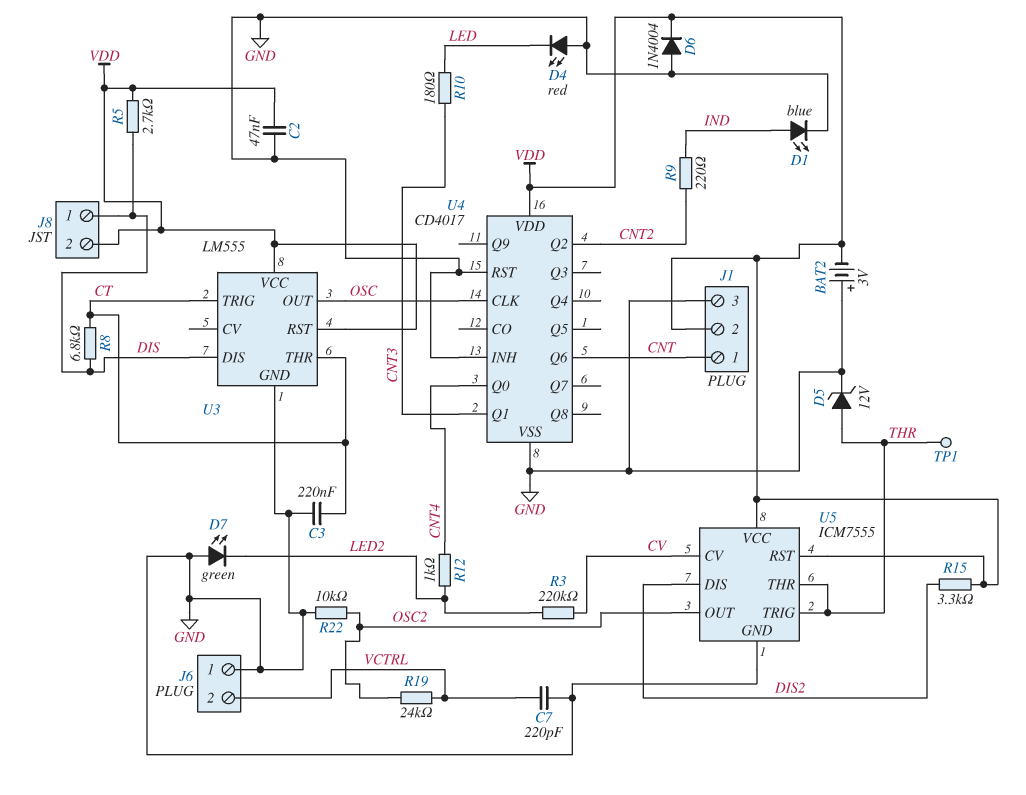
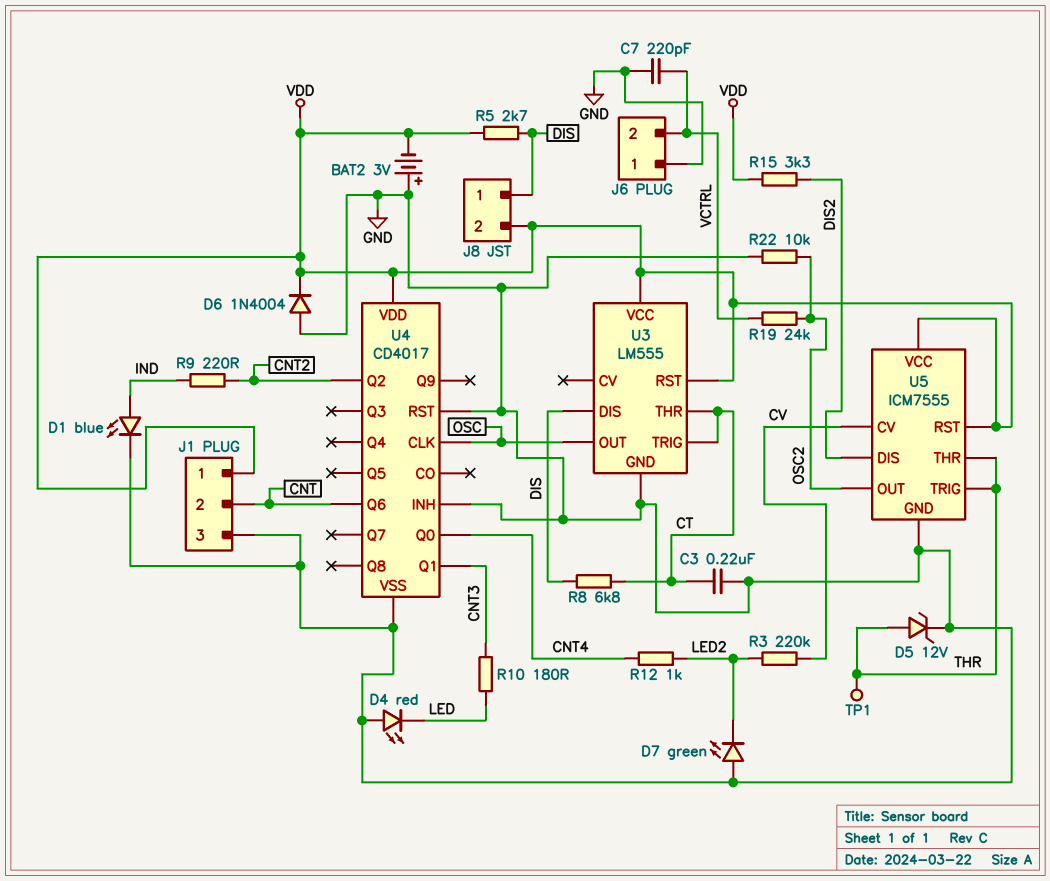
C2: 47nF (GND, VDD) -> none
J1 pin 1: CNT -> VDD
J1 pin 2: VDD -> CNT

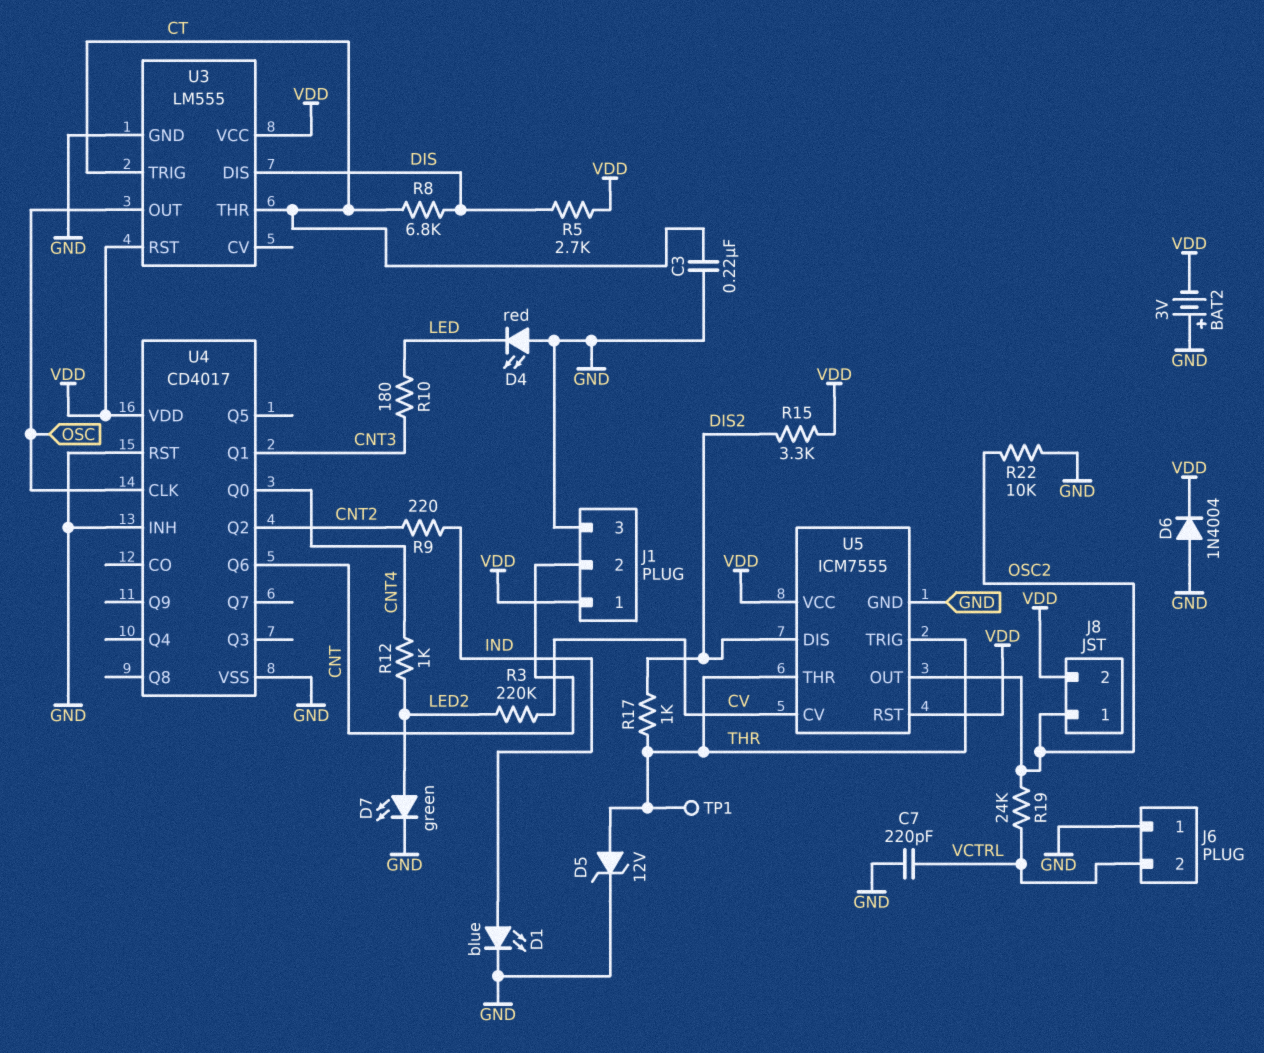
D7: LED green (A GND, K LED2) -> LED green (A LED2, K GND)
J8 pin 1: DIS -> OSC2
R17: none -> 1k (DIS2, THR)

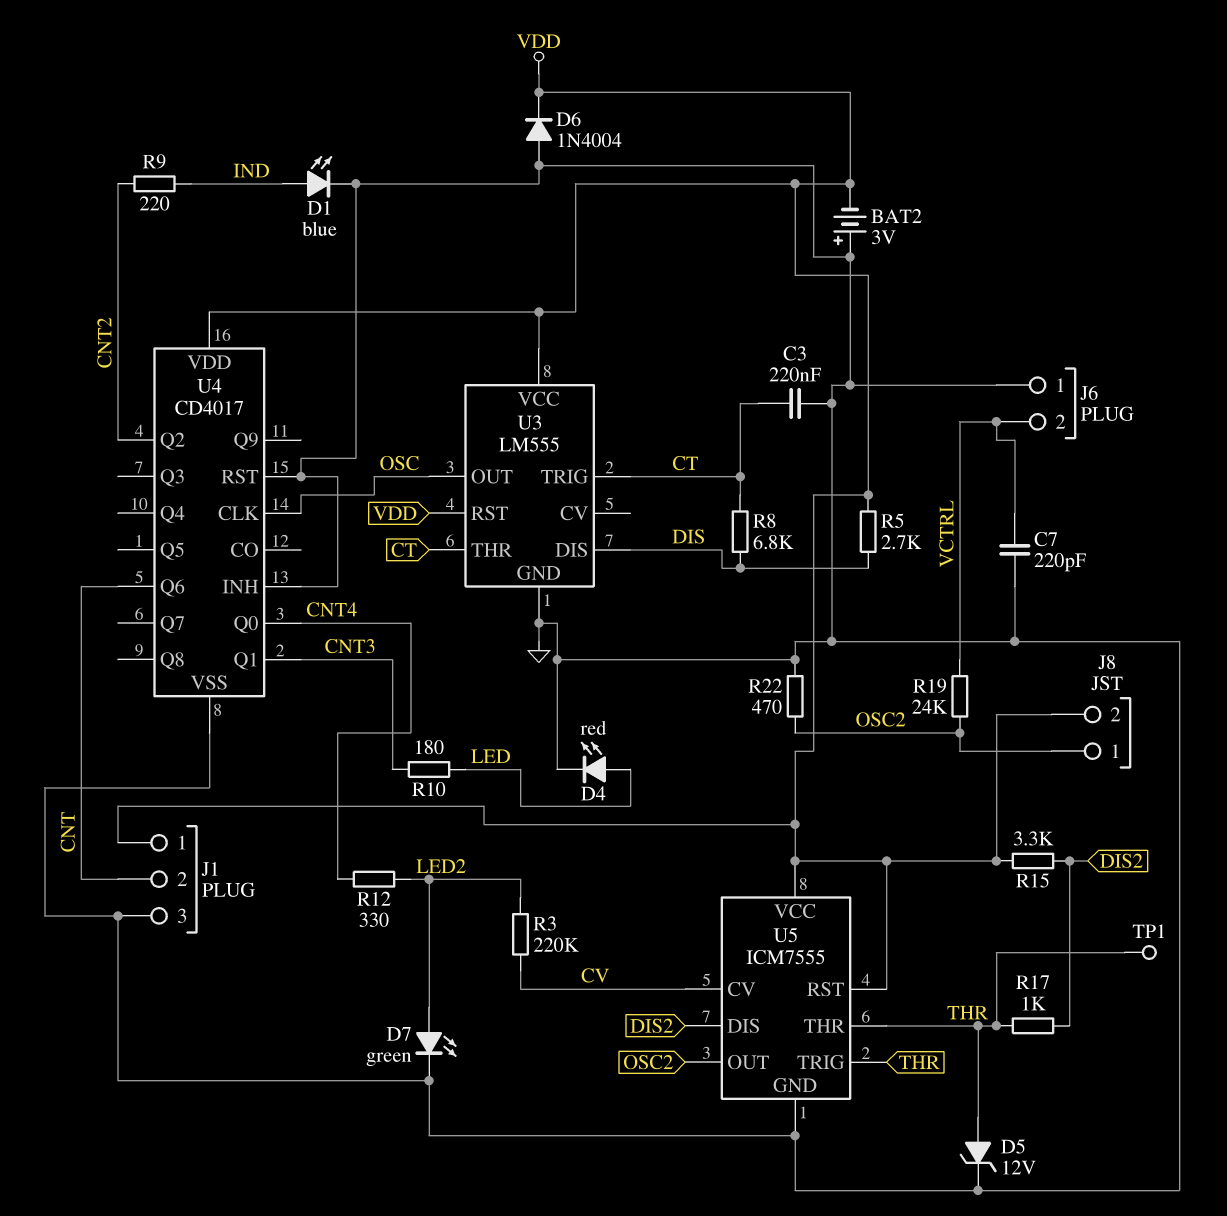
D4: LED red (A GND, K LED) -> LED red (A LED, K GND)
R12: 1k (CNT4, LED2) -> 330 (CNT4, LED2)
R22: 10k (GND, OSC2) -> 470 (GND, OSC2)

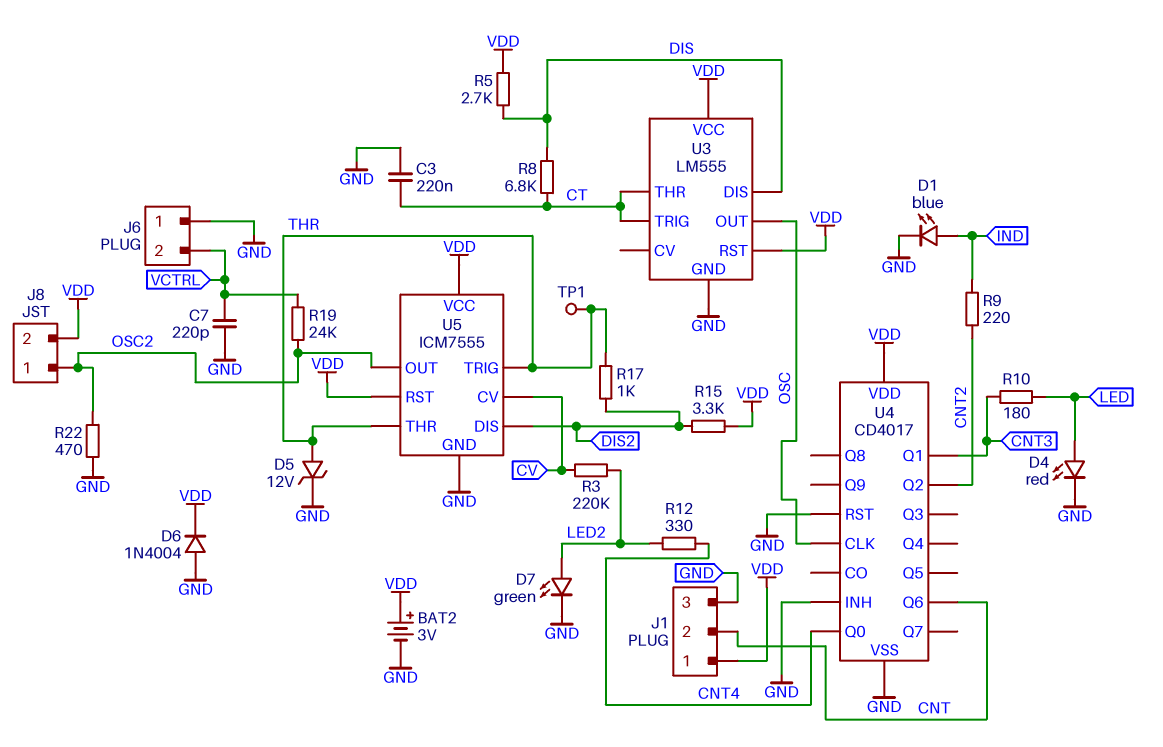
BAT2: 3V (plus GND, minus VDD) -> 3V (plus VDD, minus GND)

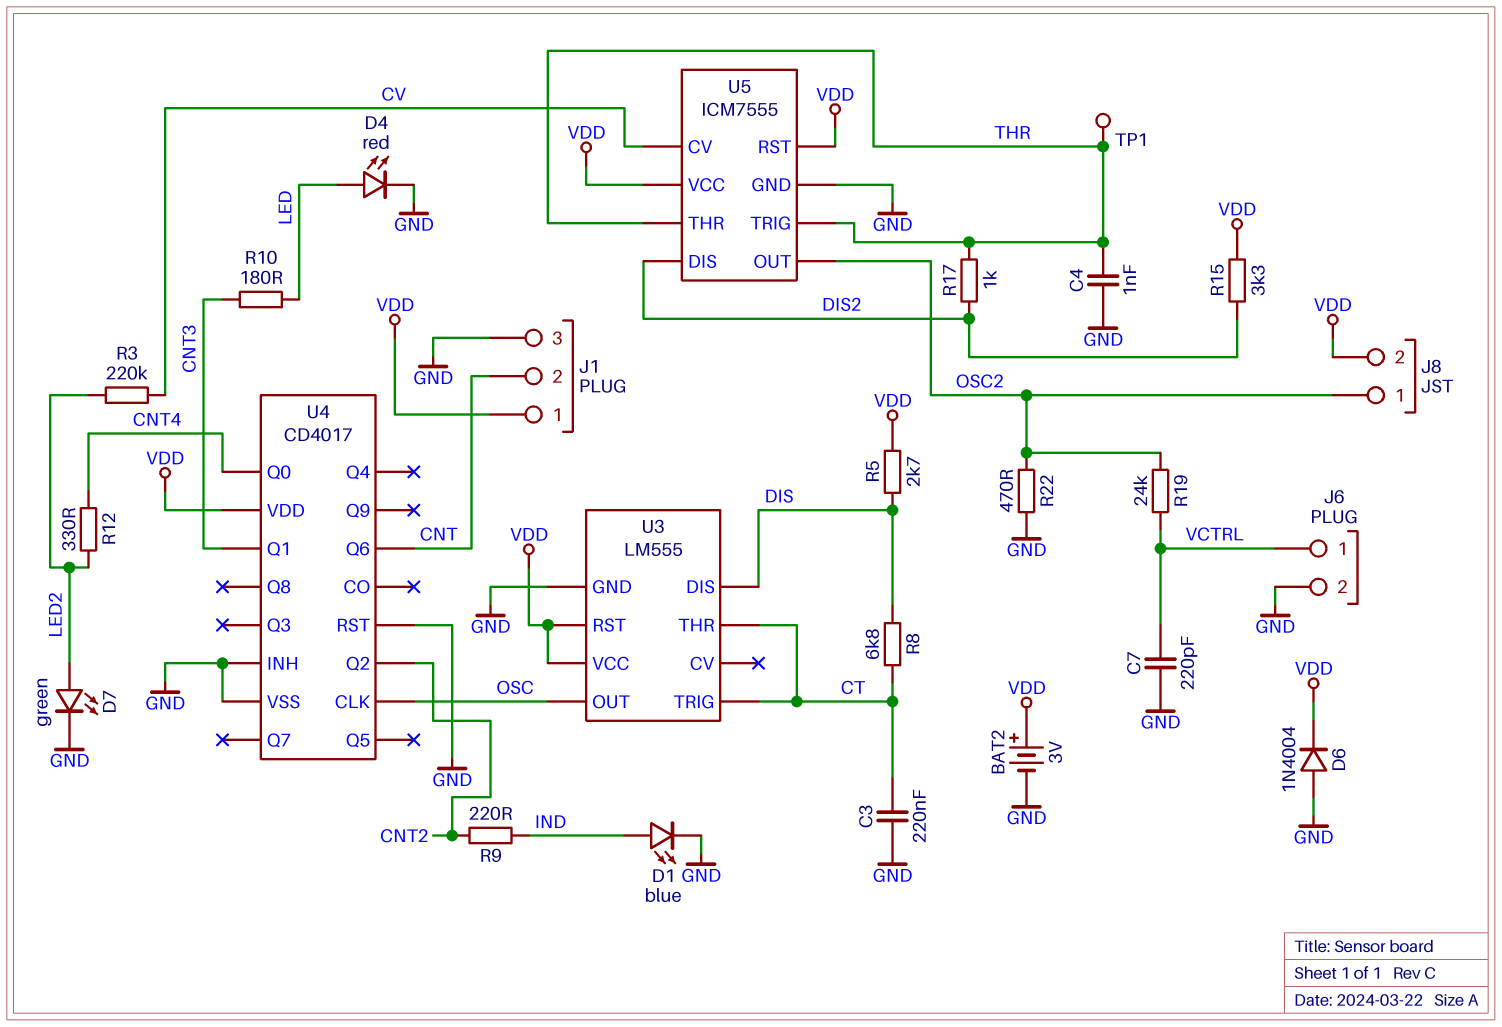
C4: none -> 1nF (GND, THR)
D5: zener 12V (A THR, K GND) -> none
J6 pin 1: GND -> VCTRL
J6 pin 2: VCTRL -> GND

